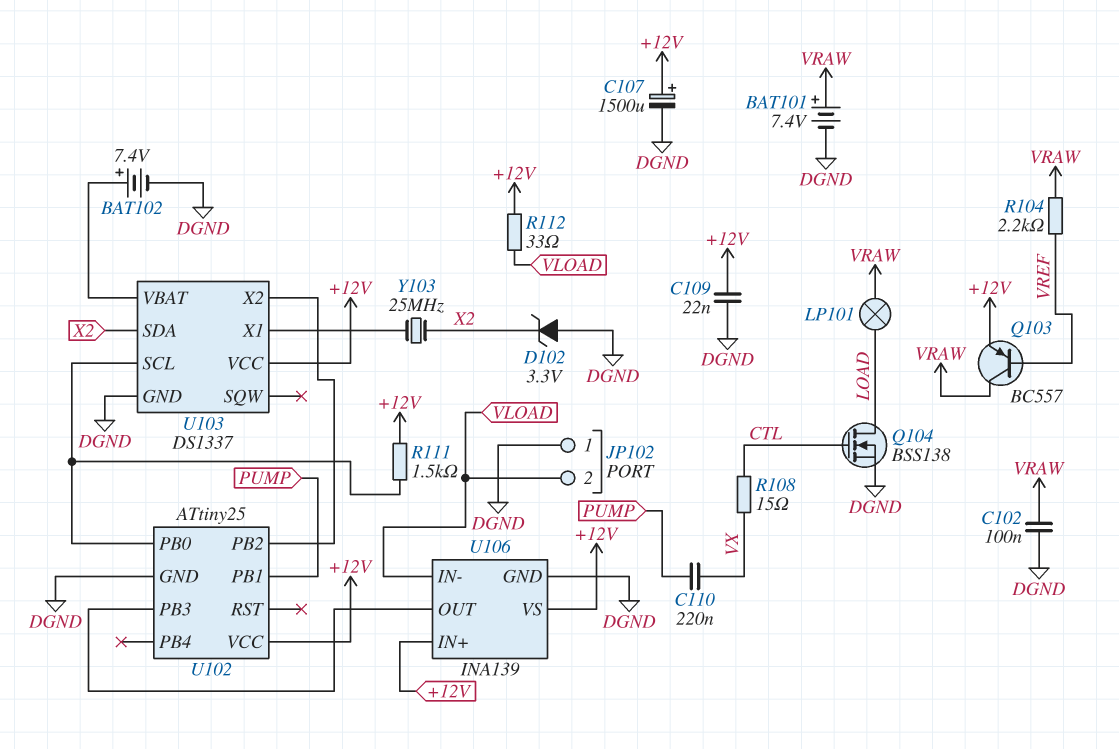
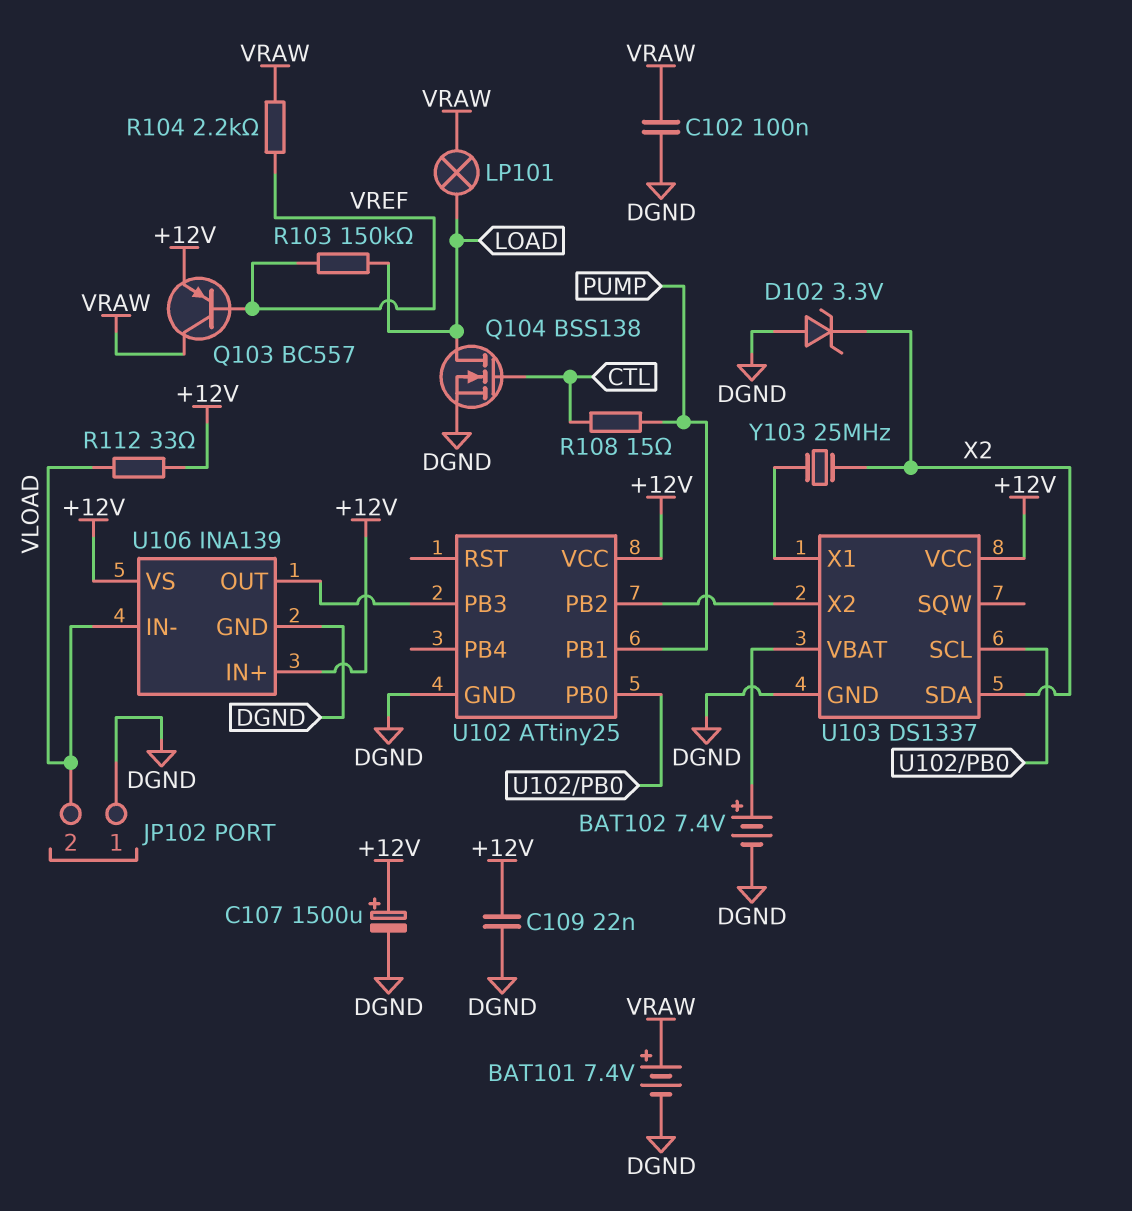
C110: 220nF (PUMP, VX) -> none
R103: none -> 150k (LOAD, VREF)
R108: 15 (CTL, VX) -> 15 (CTL, PUMP)
R111: 1.5k (+12V, U102/PB0) -> none

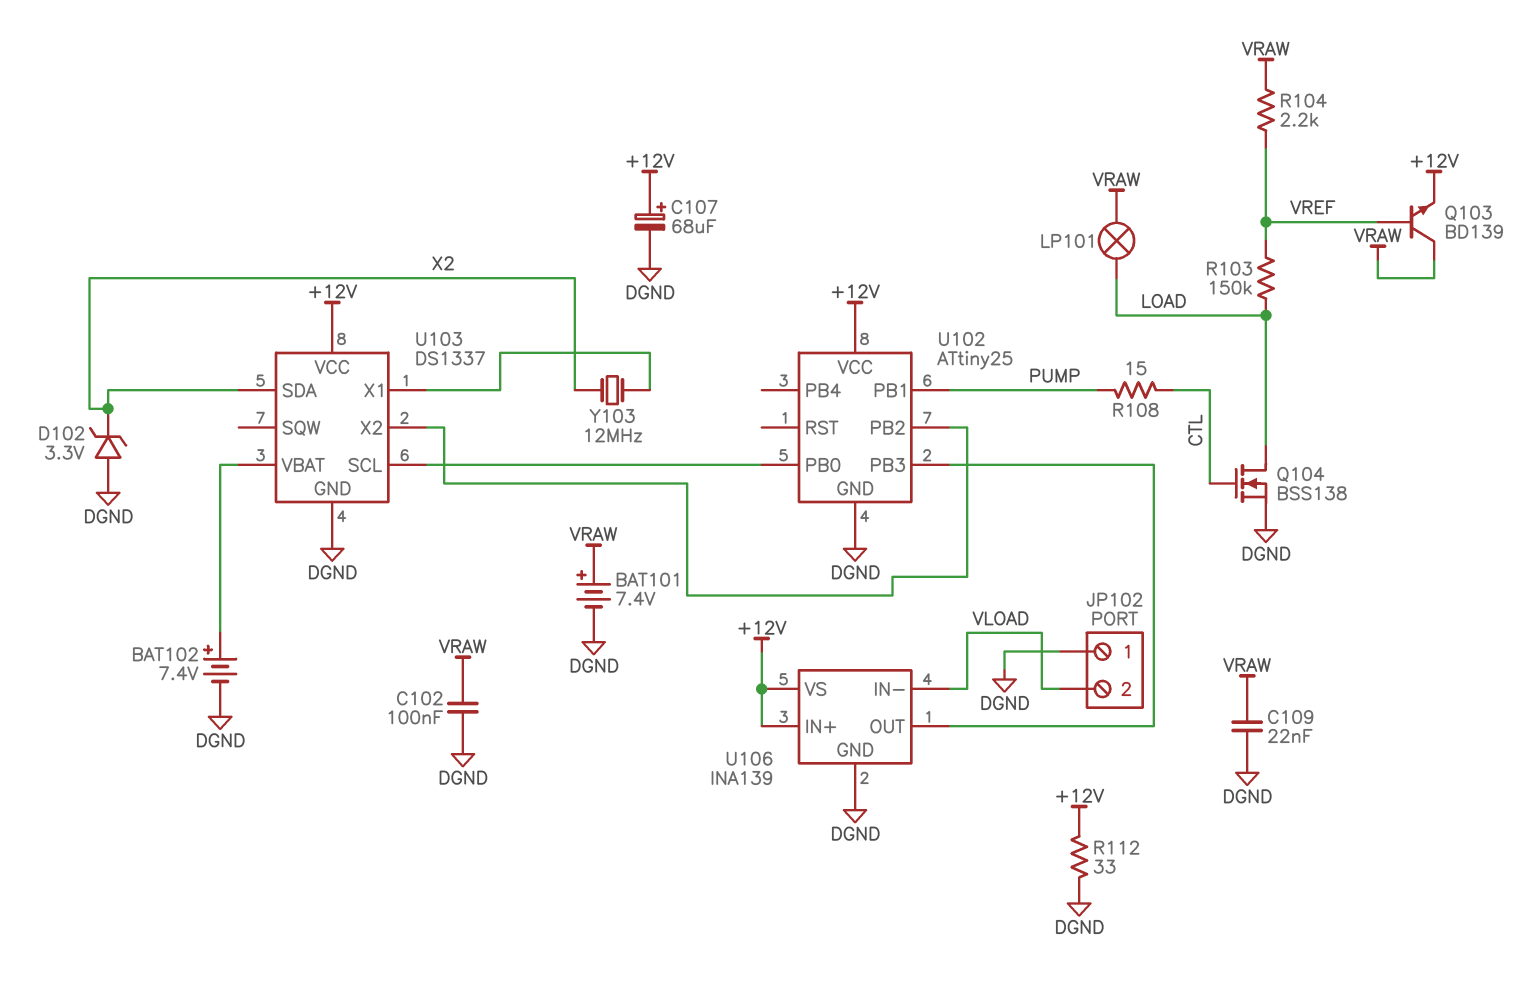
C107: 1500uF (plus +12V, minus DGND) -> 68uF (plus +12V, minus DGND)
C109: 22nF (+12V, DGND) -> 22nF (DGND, VRAW)
Q103: PNP BC557 (B VREF, C VRAW, E +12V) -> NPN BD139 (B VREF, C VRAW, E +12V)
R112: 33 (+12V, VLOAD) -> 33 (+12V, DGND)
Y103: 25MHz (U103/X1, X2) -> 12MHz (U103/X1, X2)

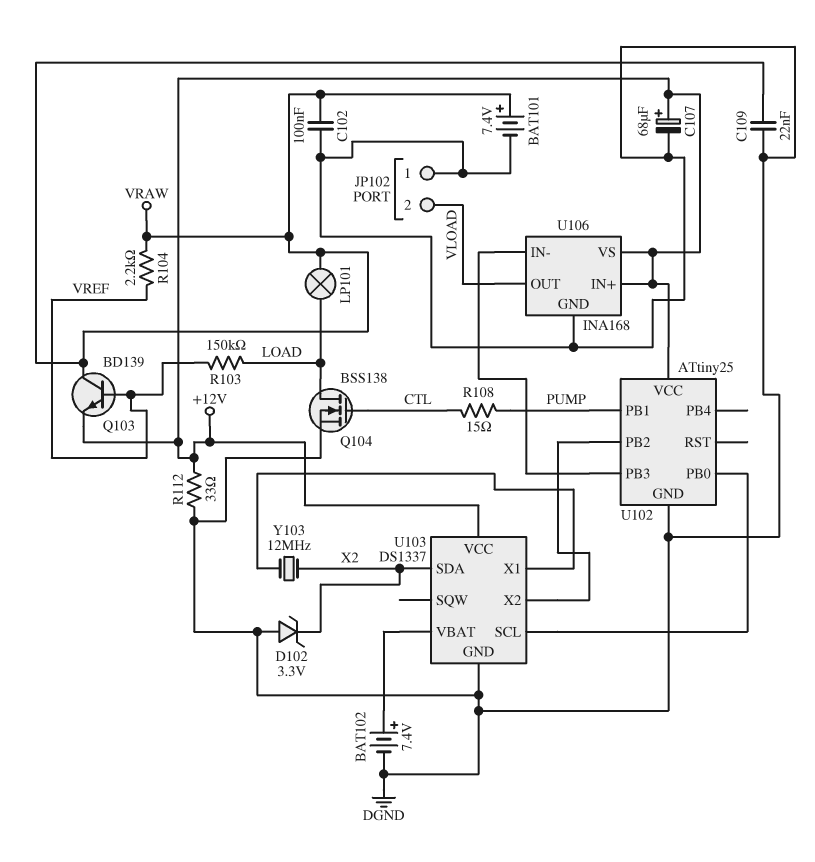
U106: INA139 -> INA168
U106 pin IN-: VLOAD -> U102/PB3
U106 pin OUT: U102/PB3 -> VLOAD

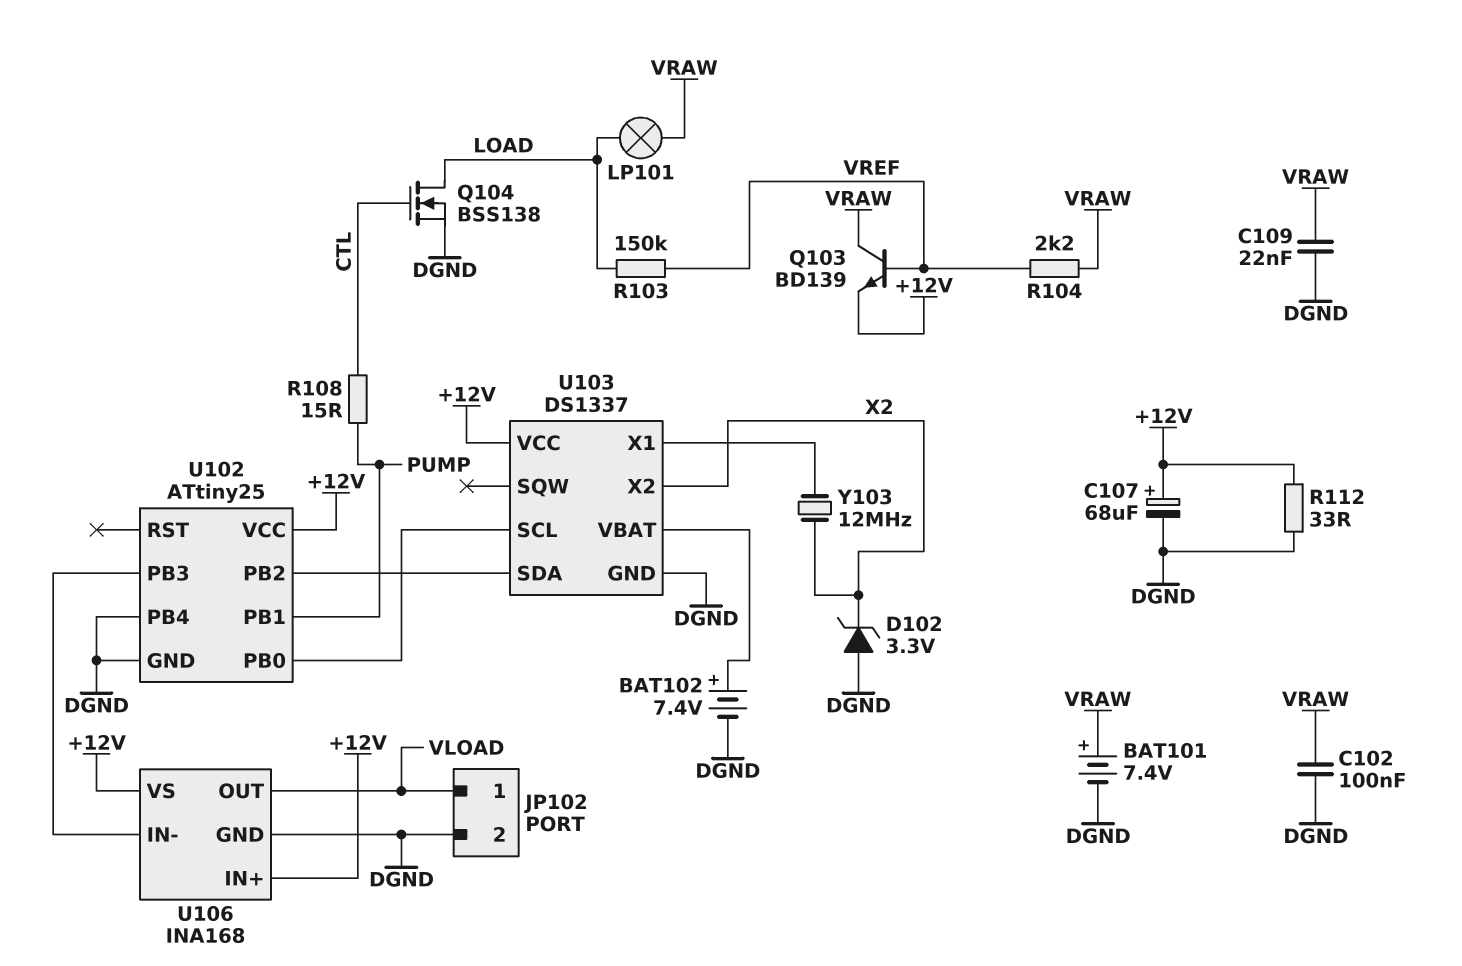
JP102 pin 1: DGND -> VLOAD
JP102 pin 2: VLOAD -> DGND
U102 pin PB4: none -> DGND
U103 pin SDA: X2 -> U102/PB2
U103 pin X2: U102/PB2 -> X2

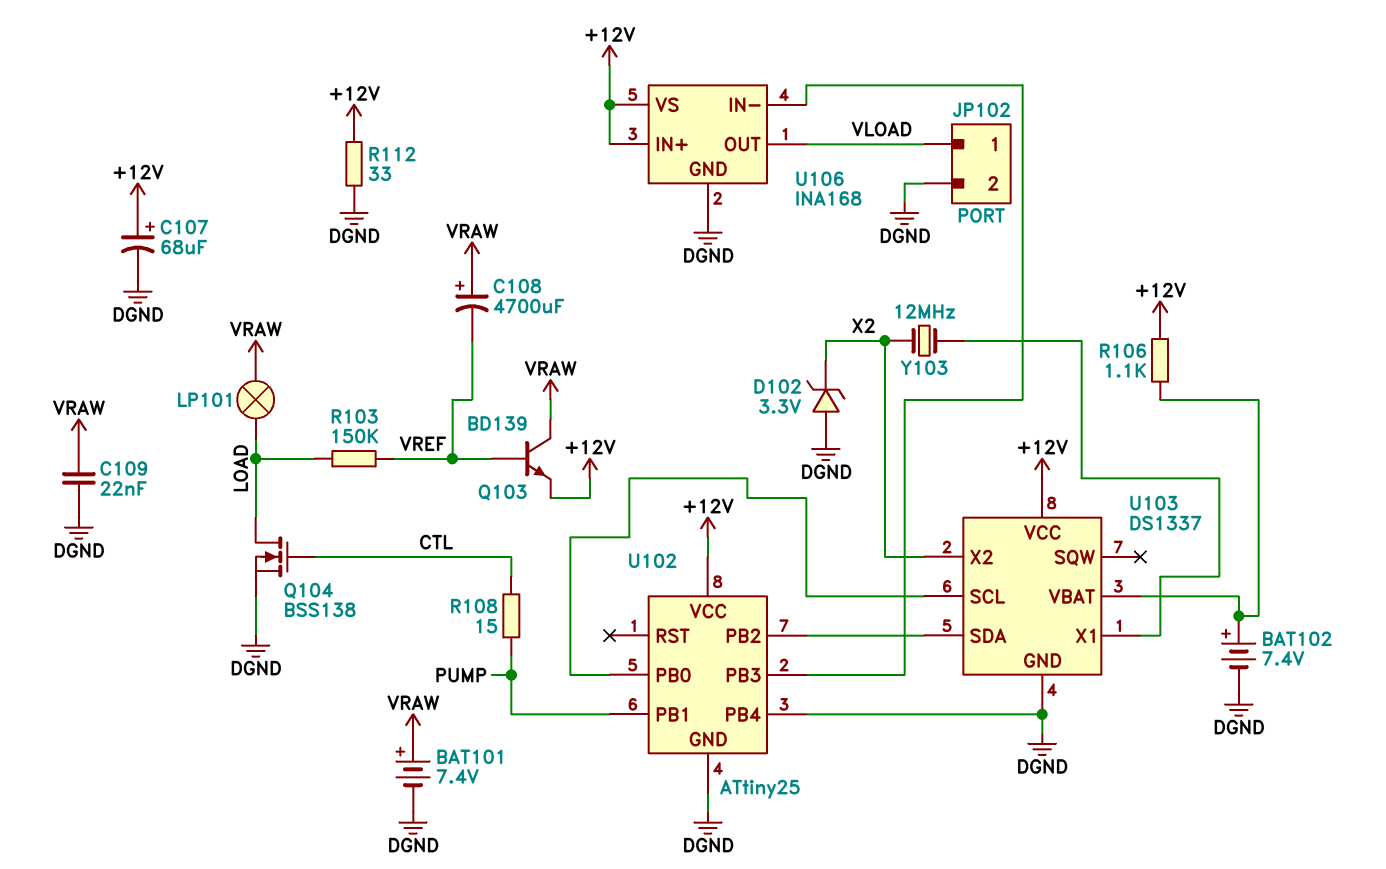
C102: 100nF (DGND, VRAW) -> none
C108: none -> 4700uF (plus VRAW, minus VREF)
R104: 2.2k (VRAW, VREF) -> none
R106: none -> 1.1k (+12V, U103/VBAT)

